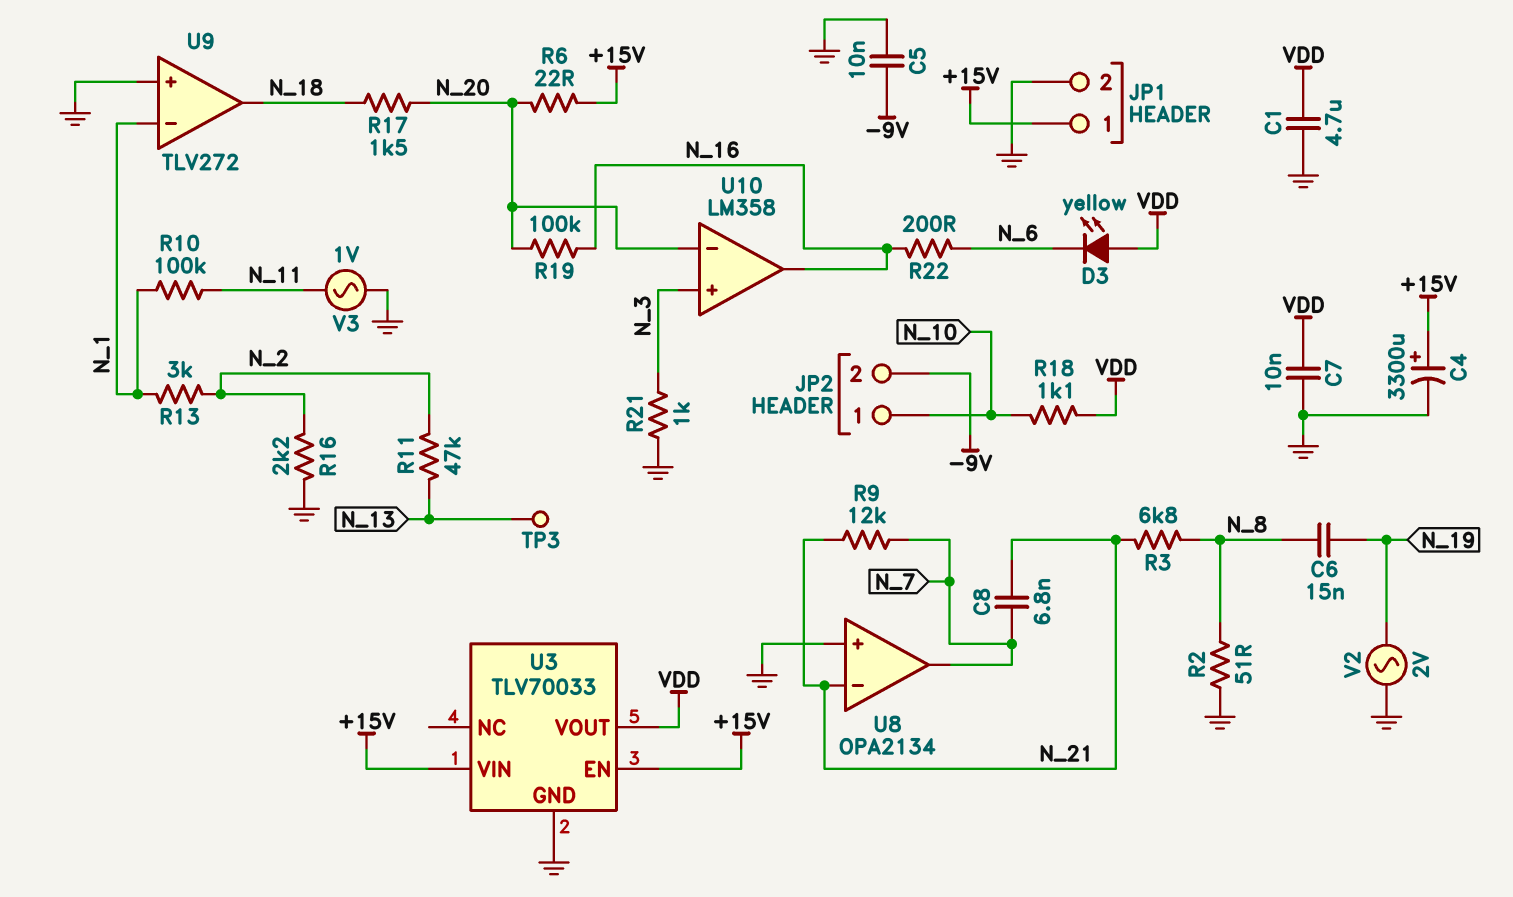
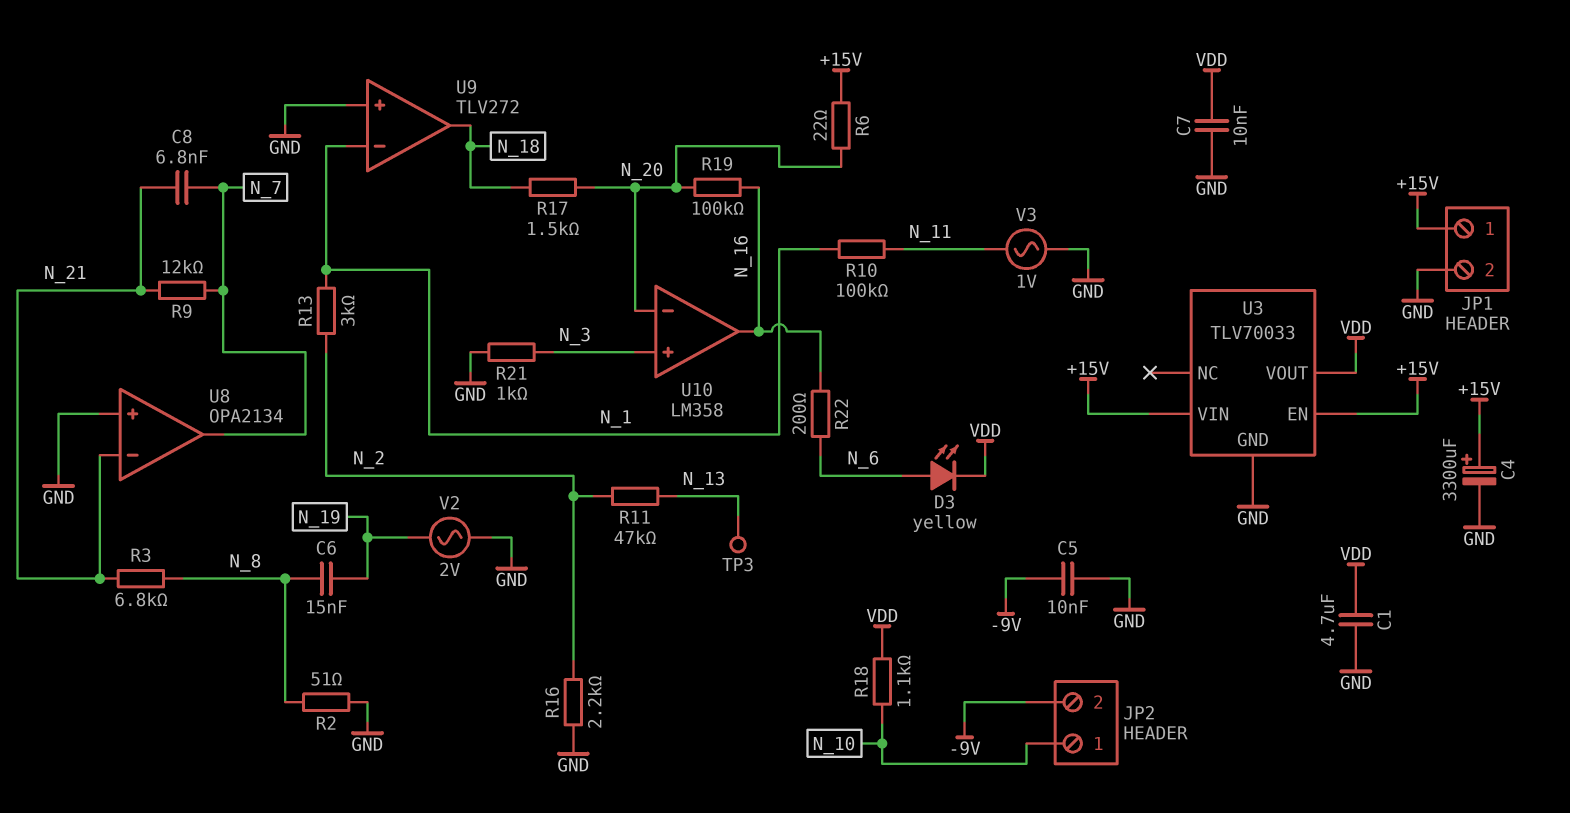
D3: LED yellow (A VDD, K N_6) -> LED yellow (A N_6, K VDD)

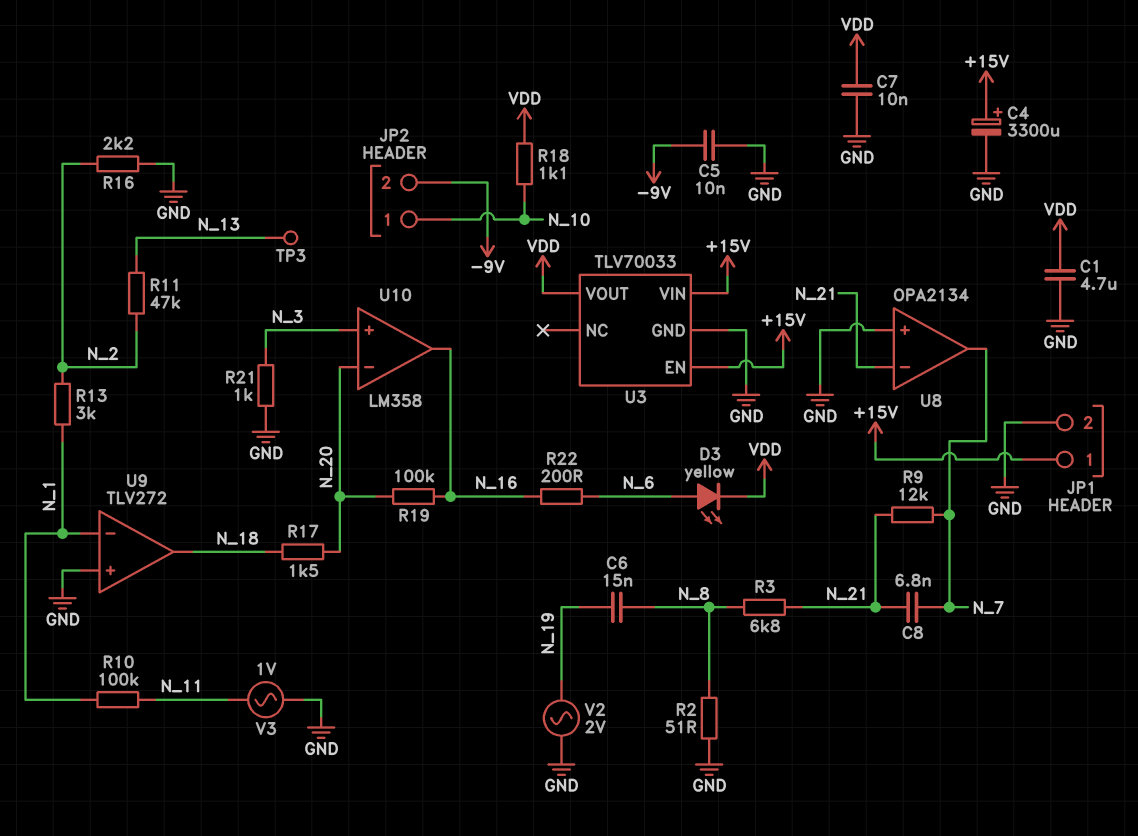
R6: 22 (+15V, N_20) -> none

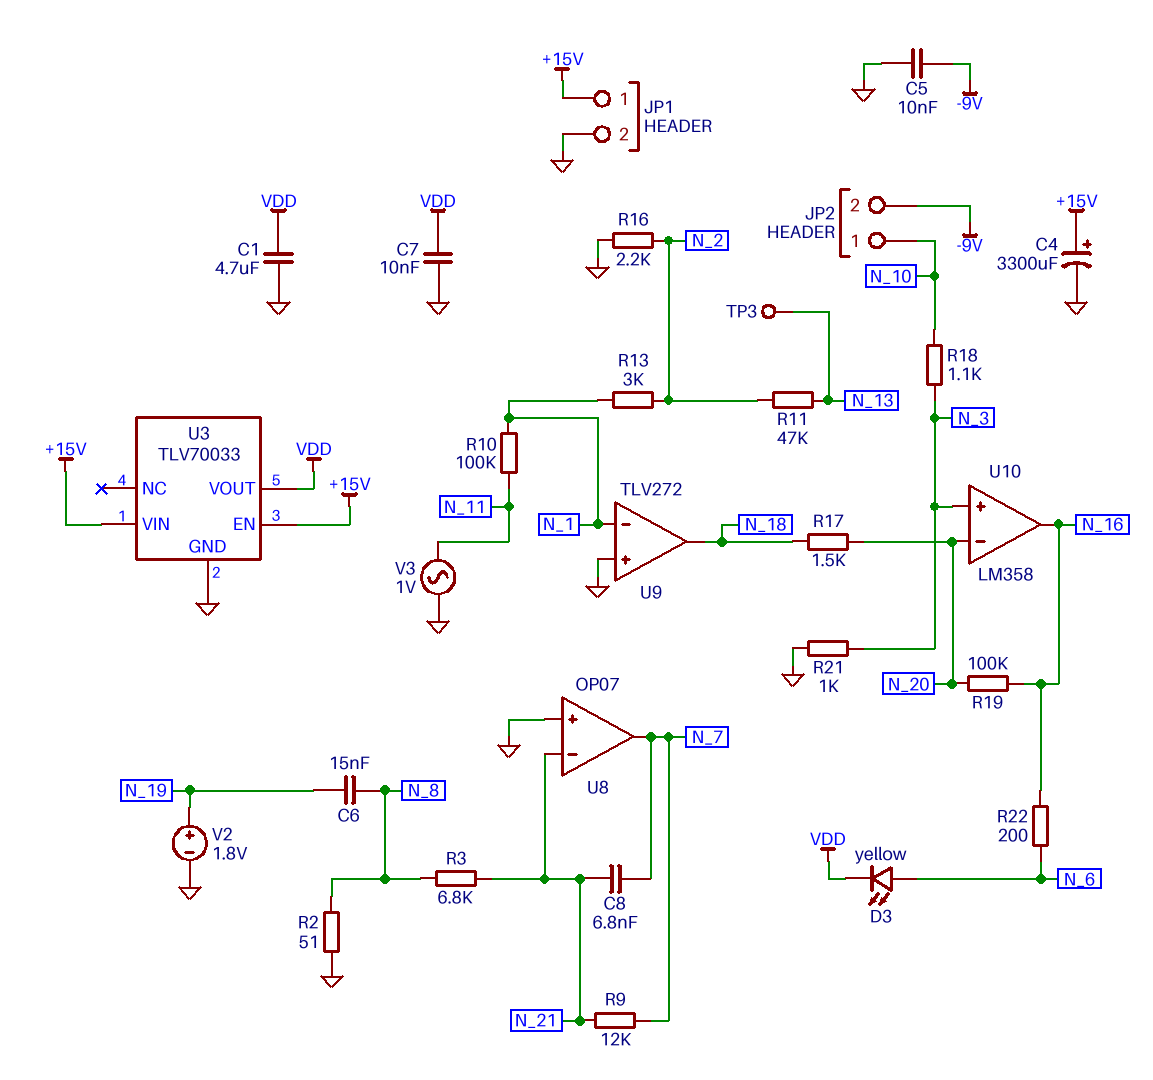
R18: 1.1k (N_10, VDD) -> 1.1k (N_3, N_10)
U8: OPA2134 -> OP07
V2: AC 2V (GND, N_19) -> 1.8V (plus N_19, minus GND)

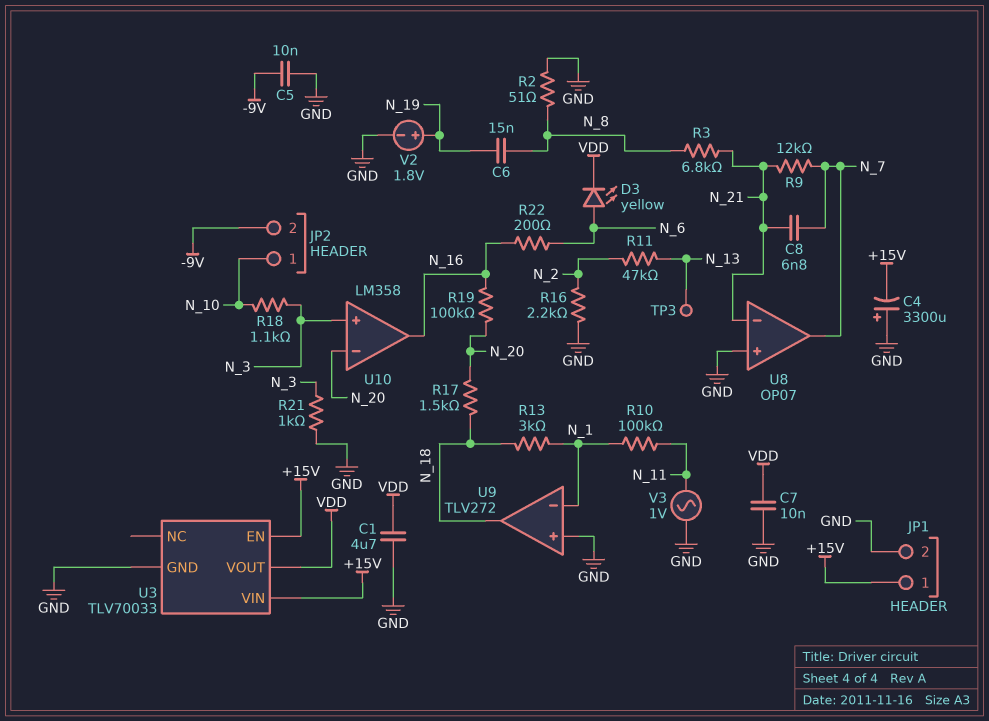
C4: 3300uF (plus +15V, minus GND) -> 3300uF (plus GND, minus +15V)
R13: 3k (N_1, N_2) -> 3k (N_1, N_18)

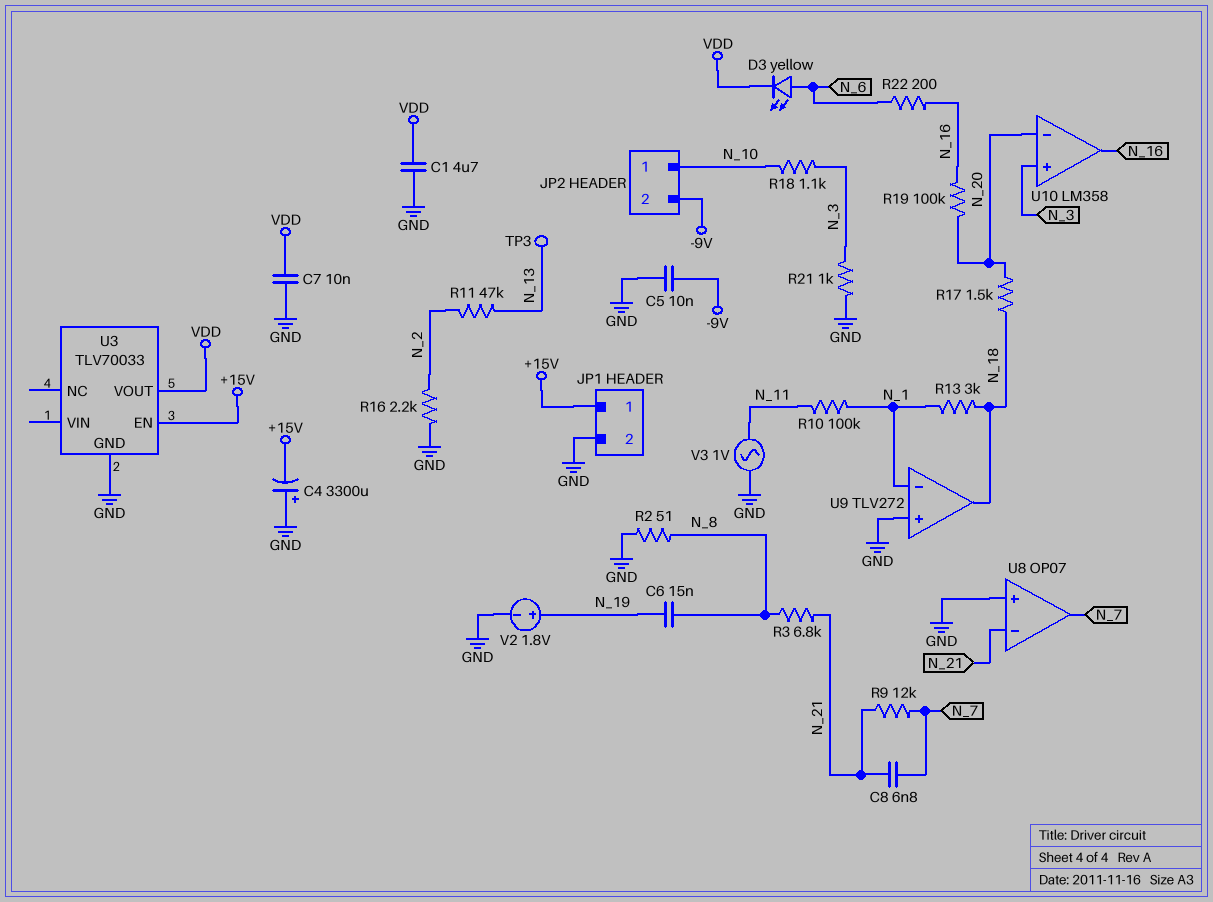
U3 pin VIN: +15V -> none

